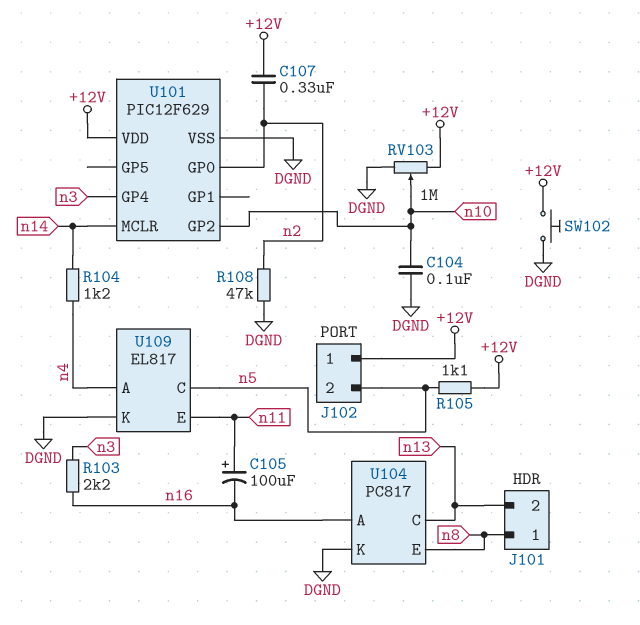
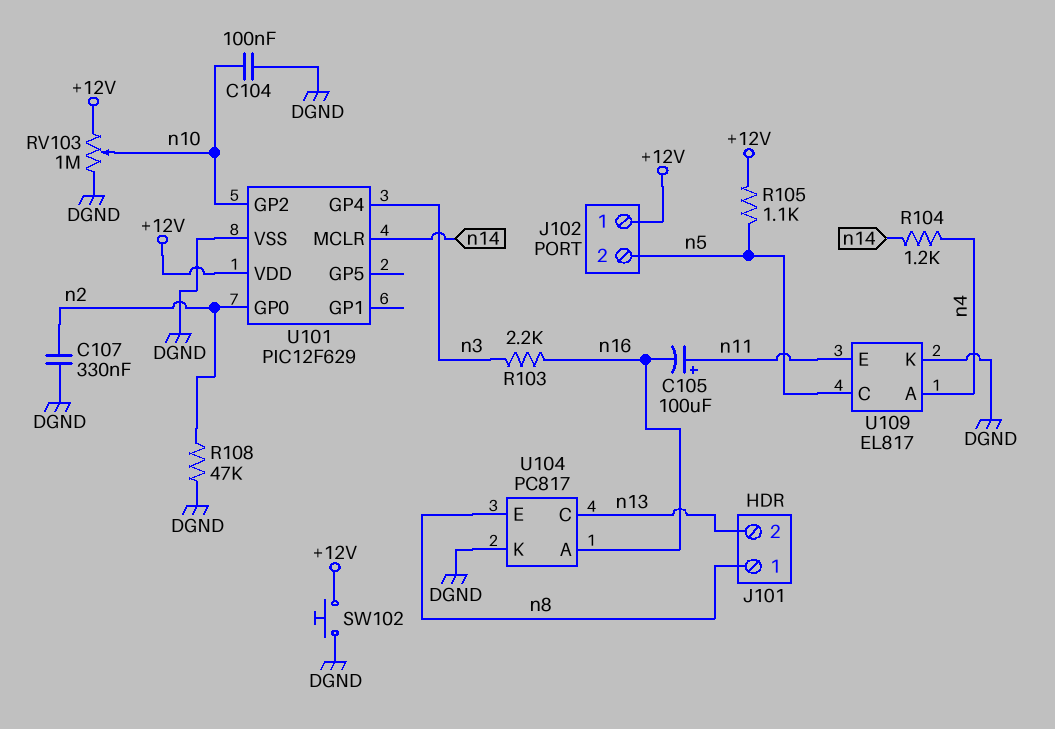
C107: 330nF (+12V, n2) -> 330nF (DGND, n2)

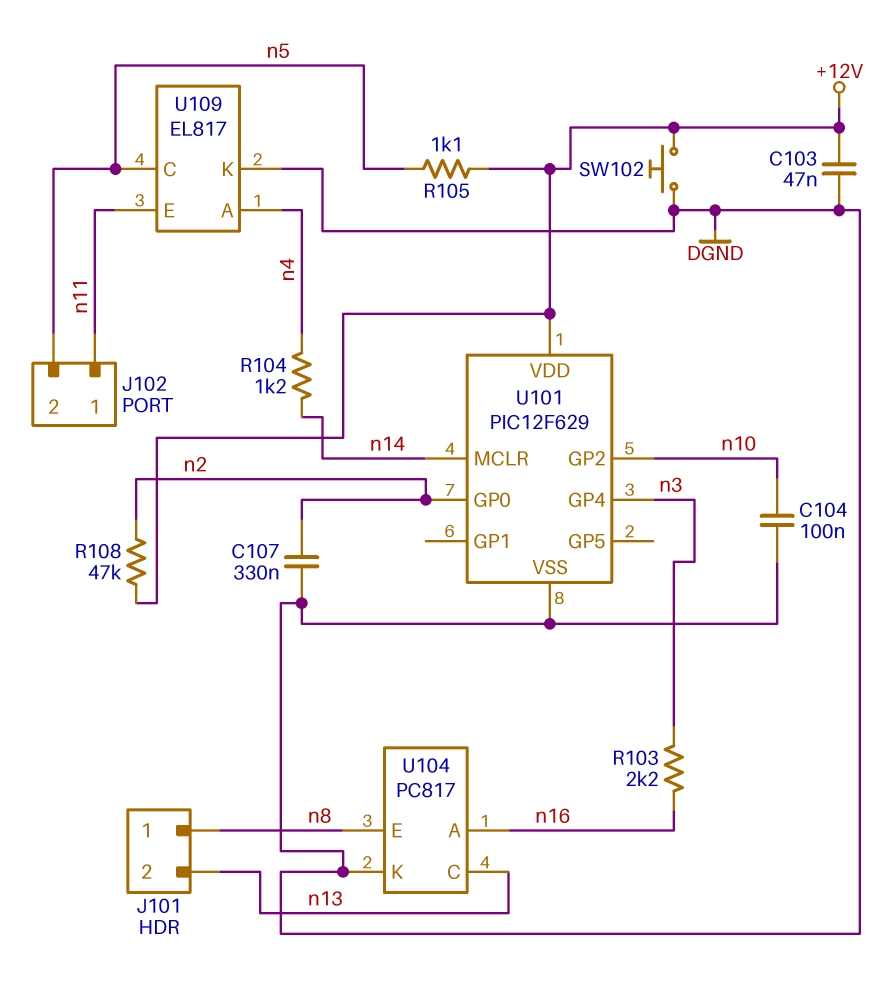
C103: none -> 47nF (+12V, DGND)
C105: 100uF (plus n11, minus n16) -> none
J102 pin 1: +12V -> n11
R108: 47k (DGND, n2) -> 47k (+12V, n2)
RV103: 1M (+12V, DGND, wiper n10) -> none

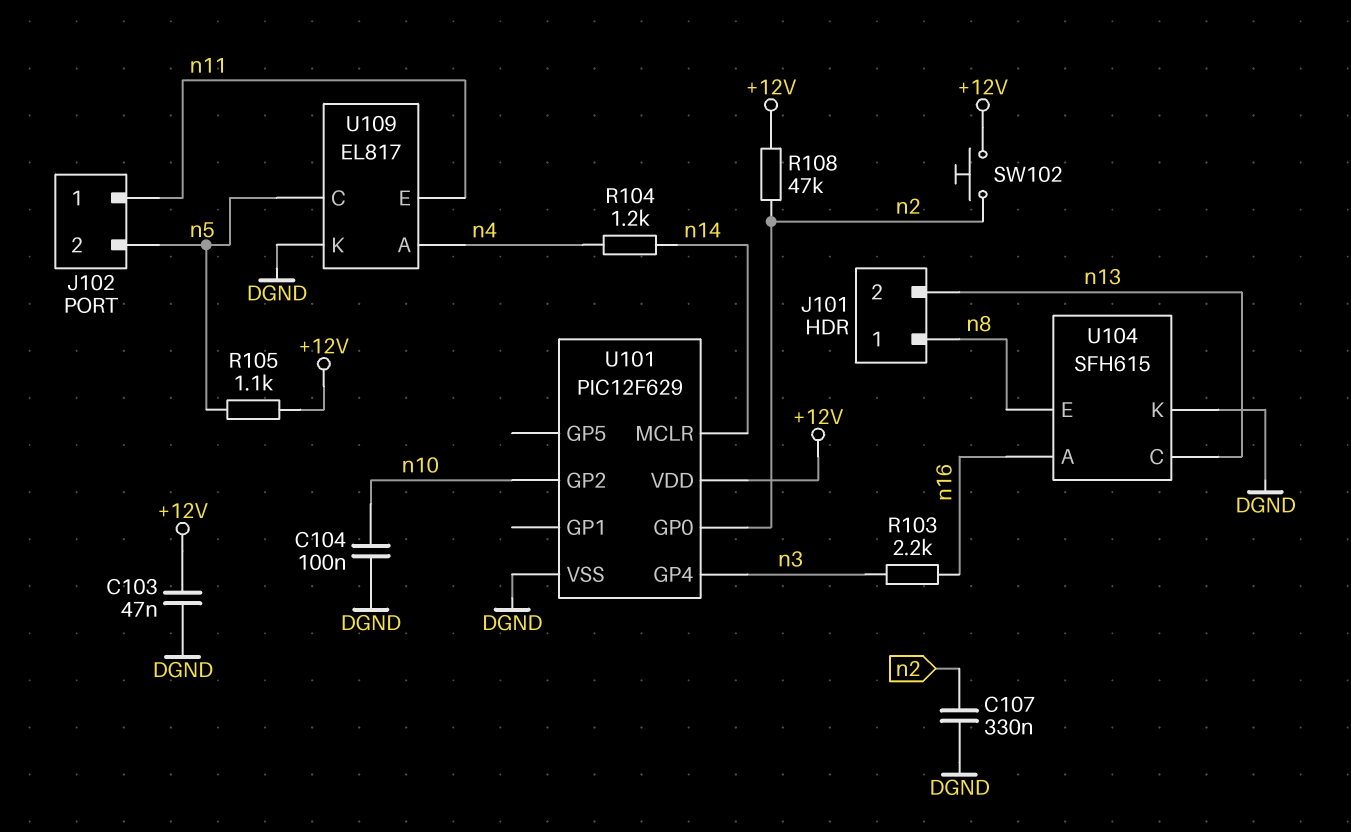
SW102: button (+12V, DGND) -> button (+12V, n2)
U104: PC817 -> SFH615

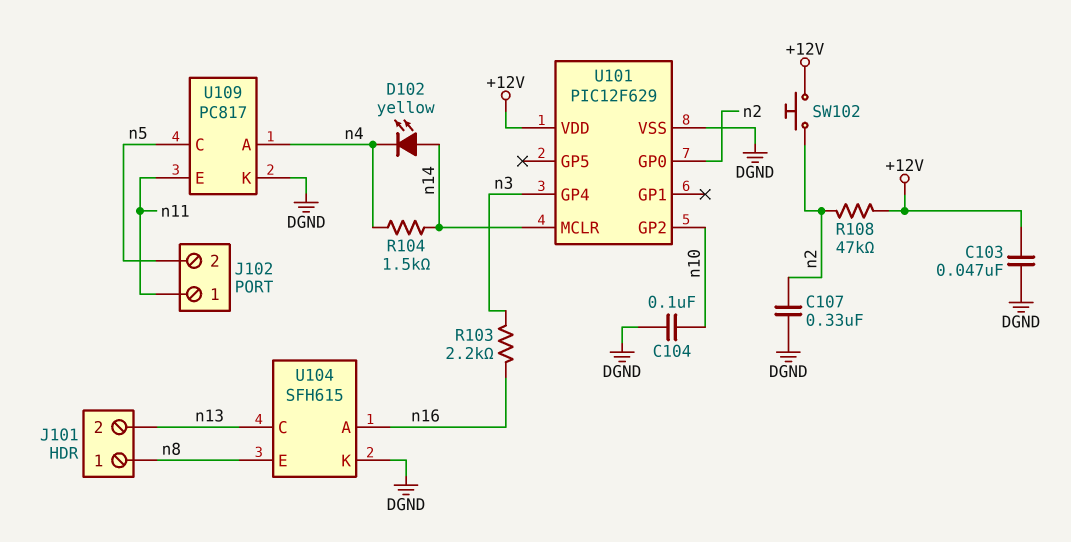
D102: none -> LED yellow (A n14, K n4)
R104: 1.2k (n4, n14) -> 1.5k (n4, n14)
R105: 1.1k (+12V, n5) -> none
U109: EL817 -> PC817

